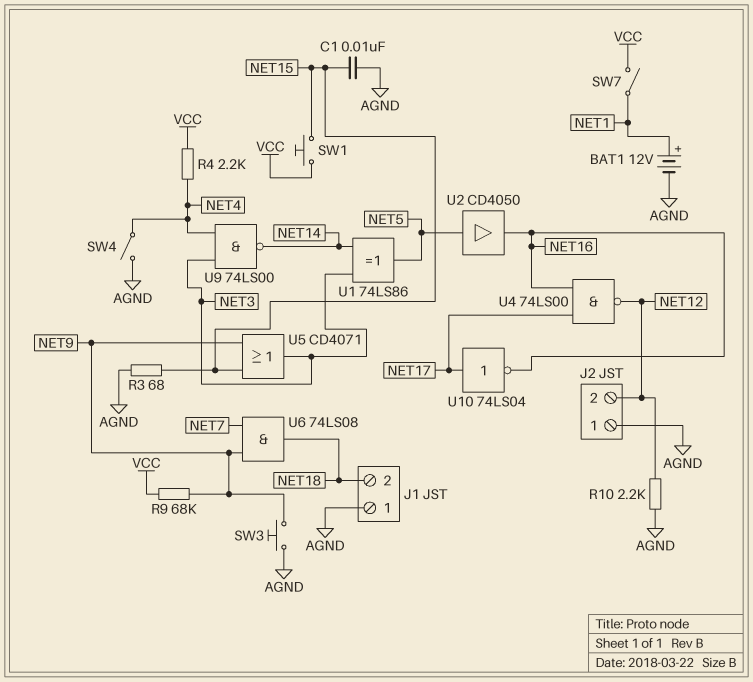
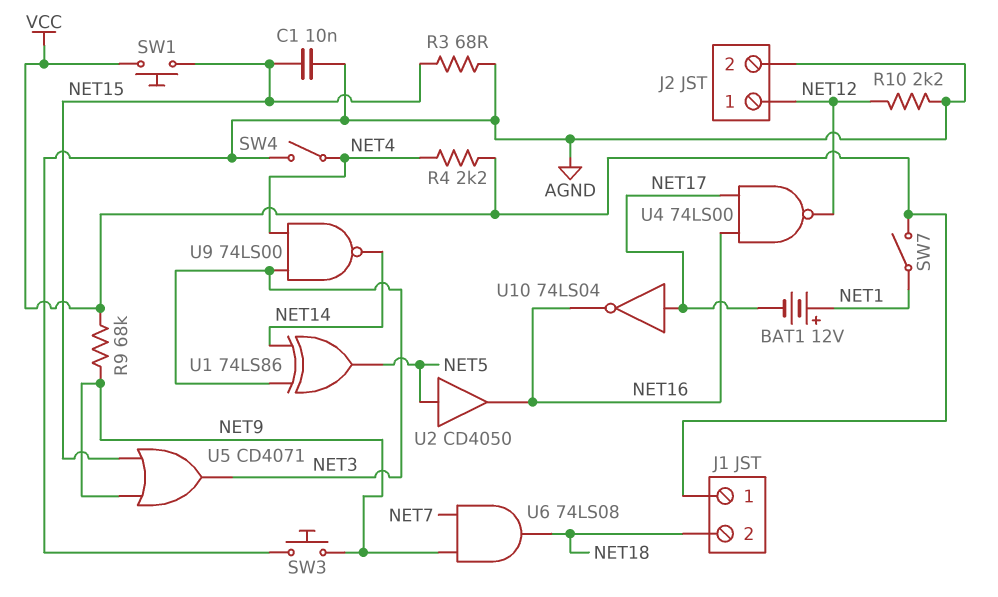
BAT1: 12V (plus NET1, minus AGND) -> 12V (plus NET1, minus NET17)
J1 pin 1: AGND -> VCC
J2 pin 1: AGND -> NET12
J2 pin 2: NET12 -> AGND

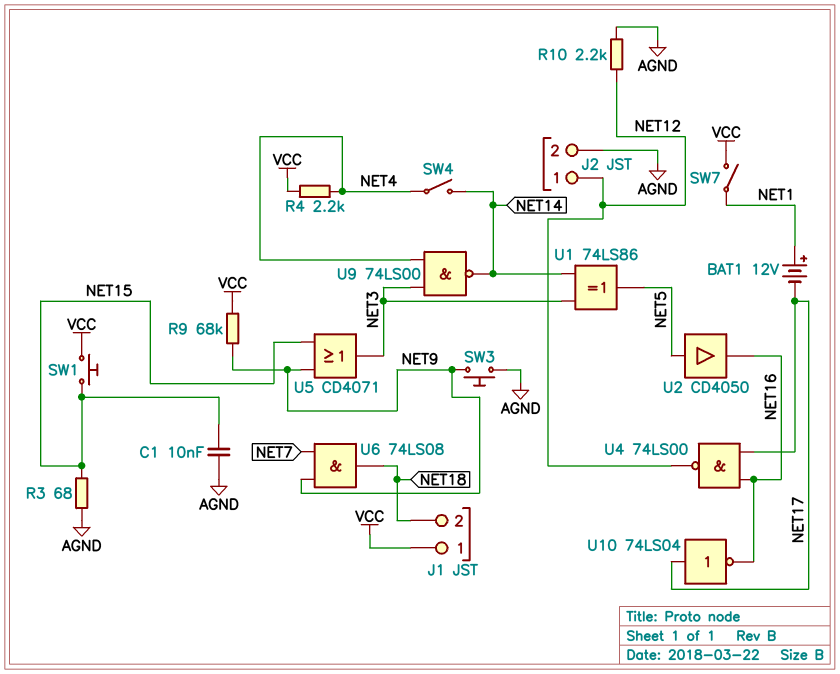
SW4: switch (AGND, NET4) -> switch (NET4, NET14)

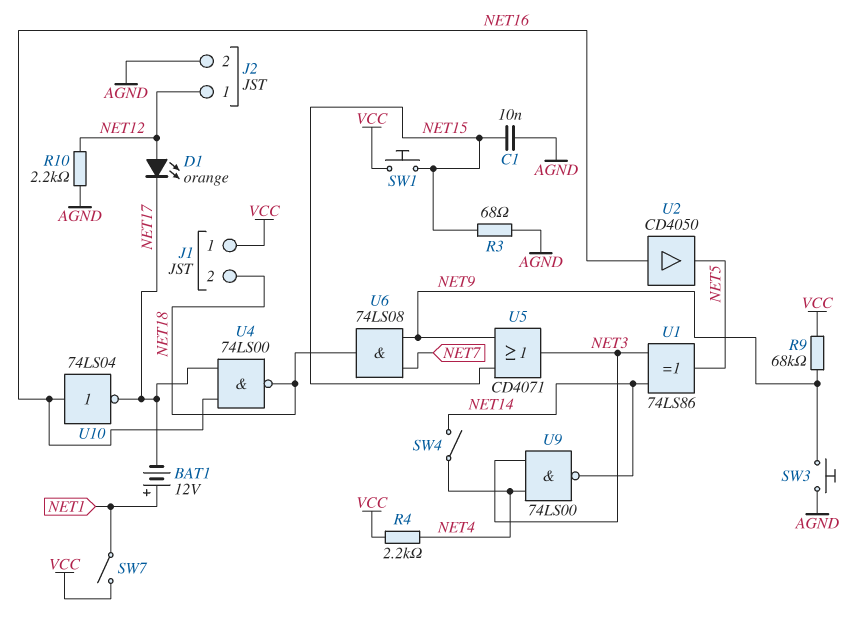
D1: none -> LED orange (A NET12, K NET17)
U2: buffer CD4050 (in NET5, out NET16) -> buffer CD4050 (in NET16, out NET5)
U4: NAND 74LS00 (in NET16, in NET17, out NET12) -> NAND 74LS00 (in NET16, in NET17, out NET18)
U10: NOT 74LS04 (in NET17, out NET16) -> NOT 74LS04 (in NET16, out NET17)

